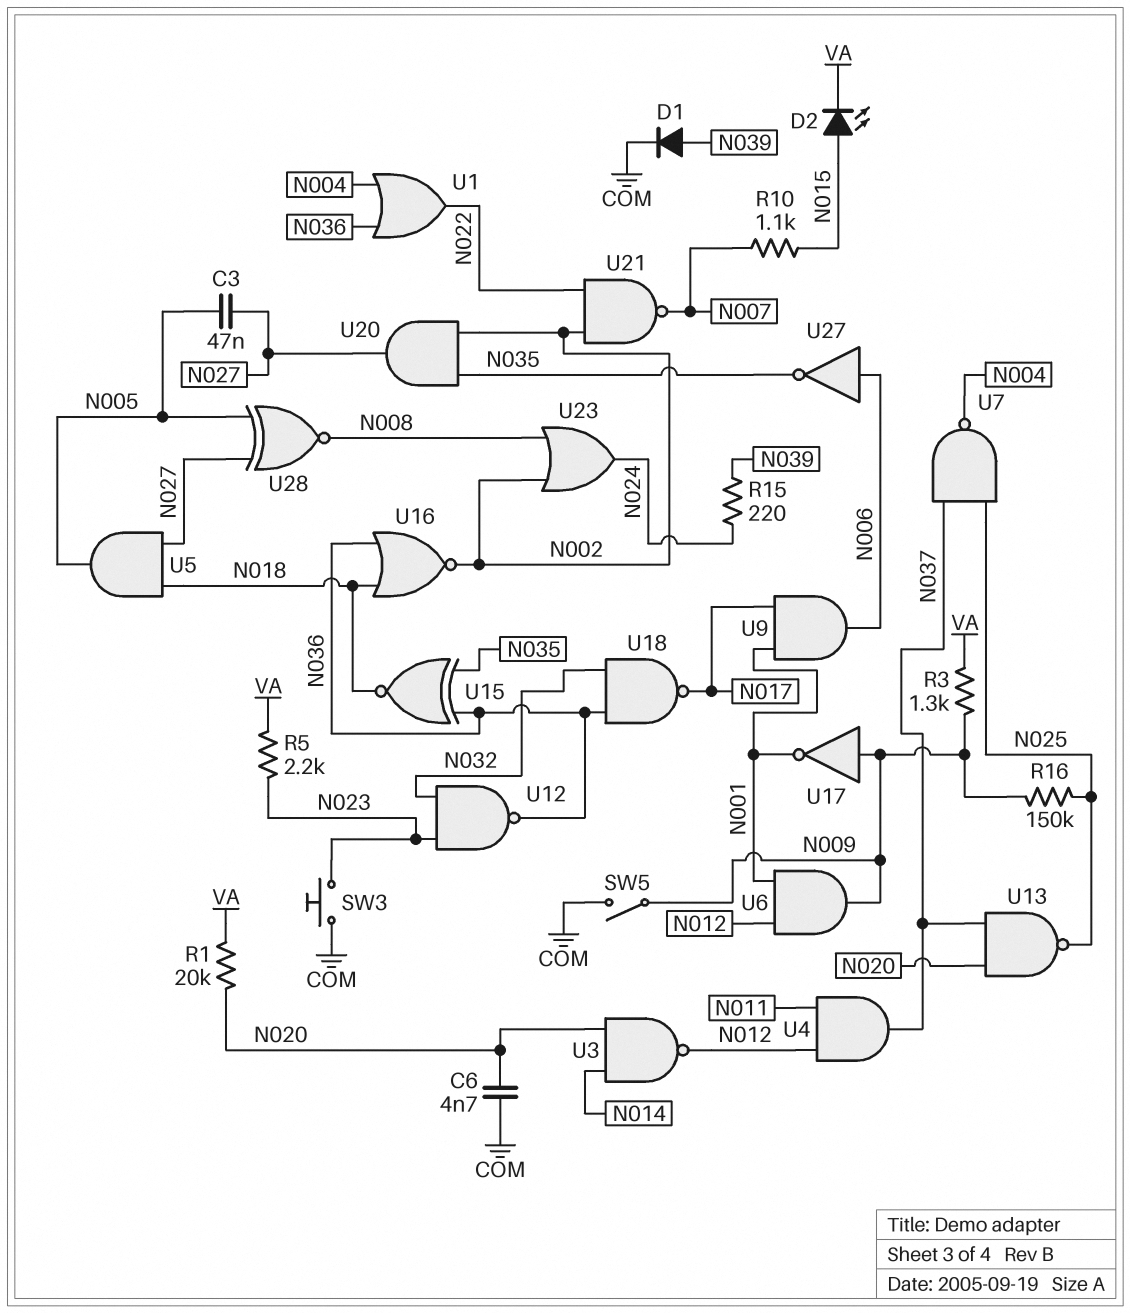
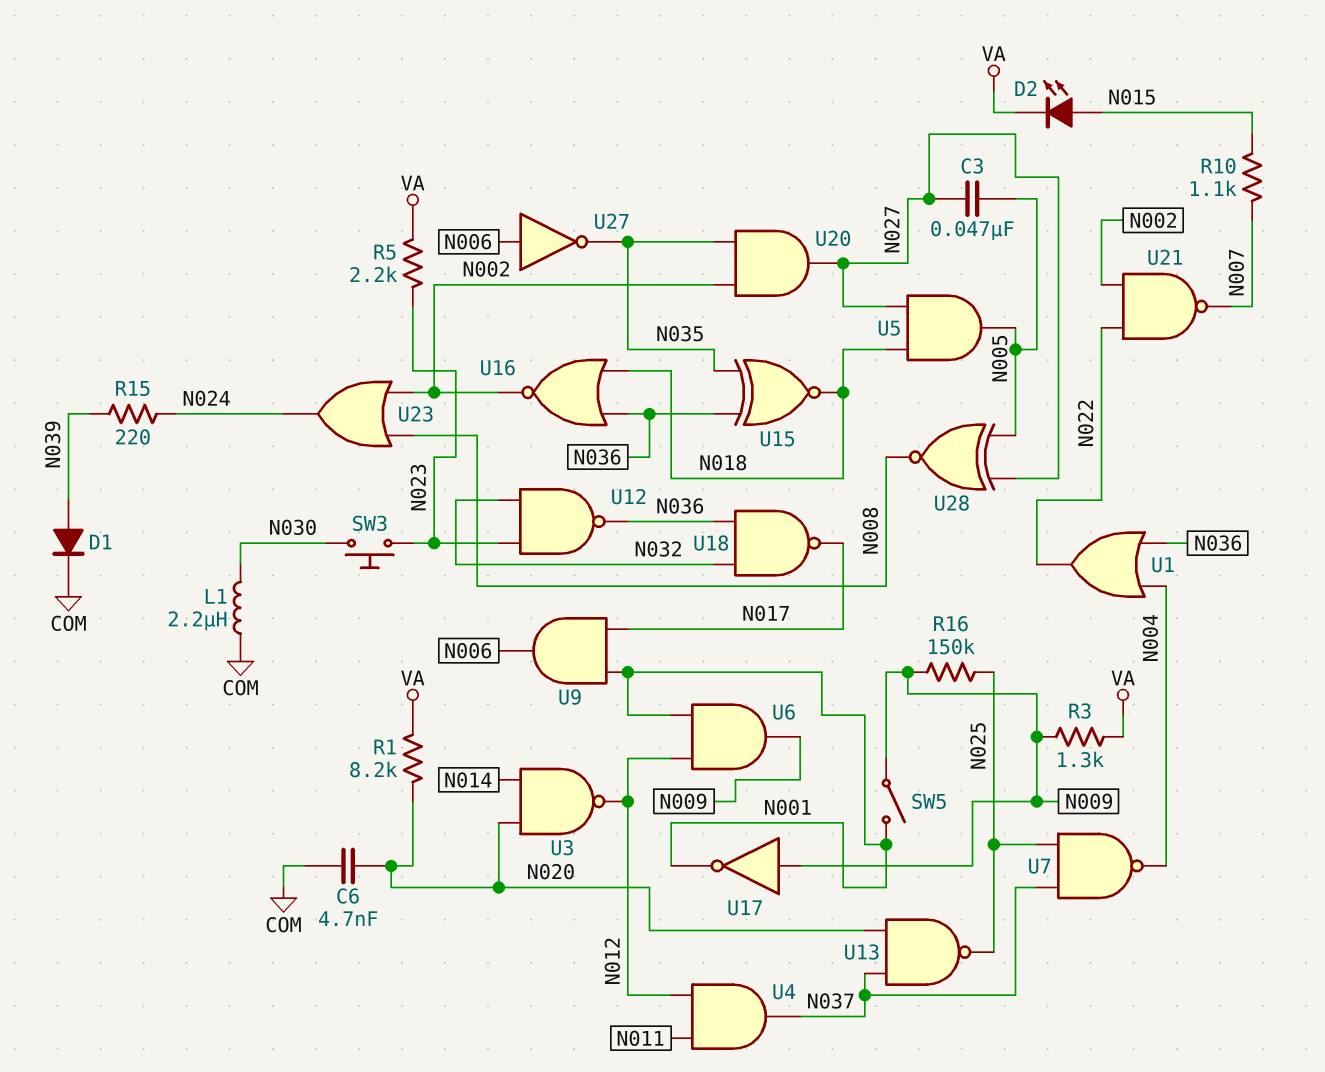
L1: none -> 2.2uH (COM, N030)
R1: 20k (N020, VA) -> 8.2k (N020, VA)
SW3: button (COM, N023) -> button (N023, N030)
SW5: switch (COM, N009) -> switch (N001, N009)

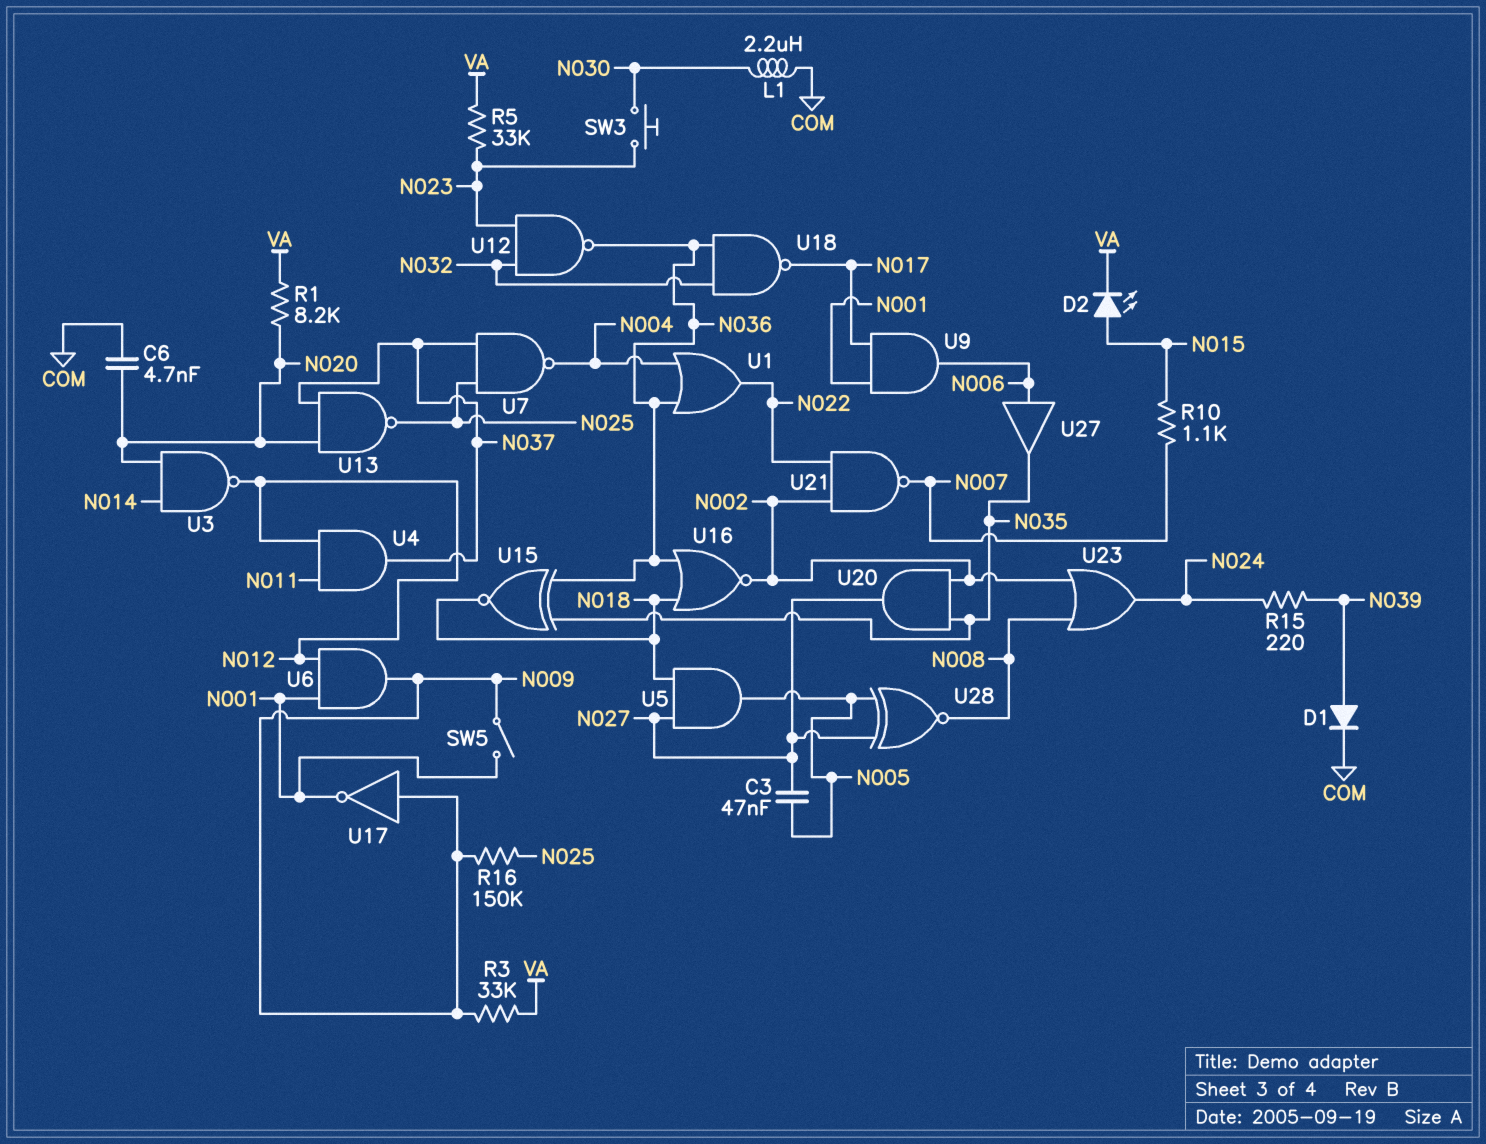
R3: 1.3k (N009, VA) -> 33k (N009, VA)
R5: 2.2k (N023, VA) -> 33k (N023, VA)
U27: NOT (in N006, out N035) -> buffer (in N006, out N035)

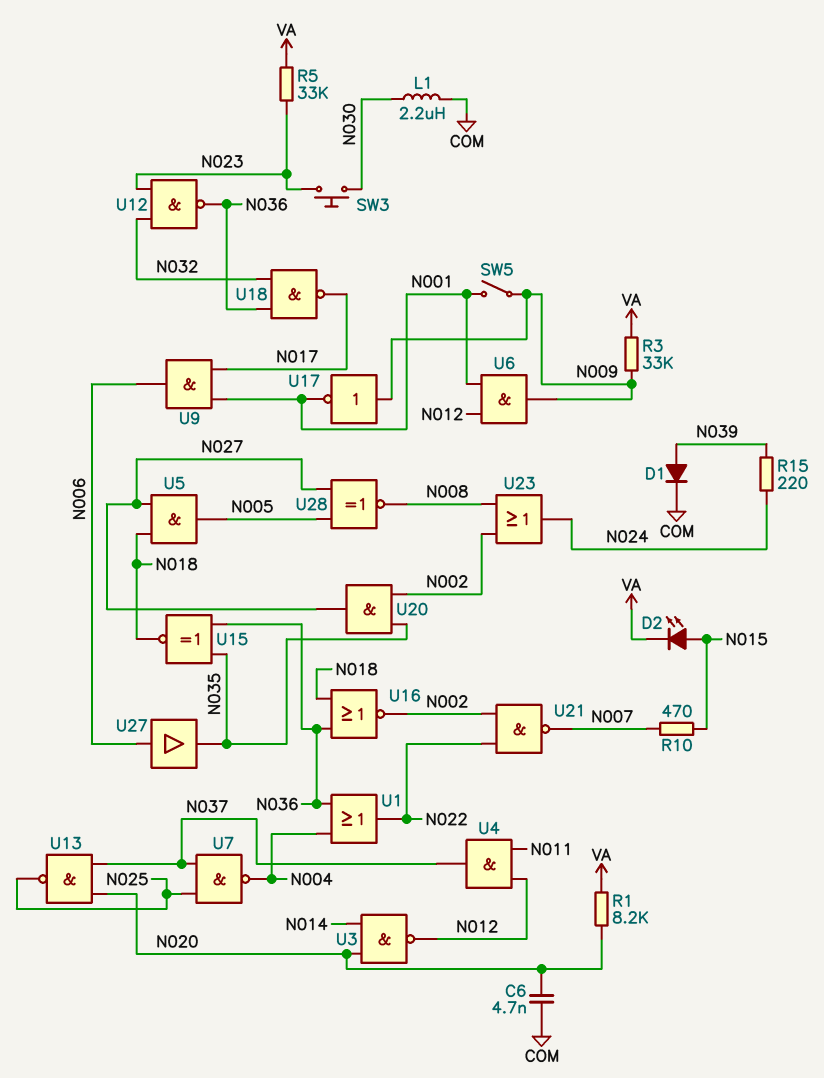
C3: 47nF (N005, N027) -> none
R10: 1.1k (N007, N015) -> 470 (N007, N015)
R16: 150k (N009, N025) -> none

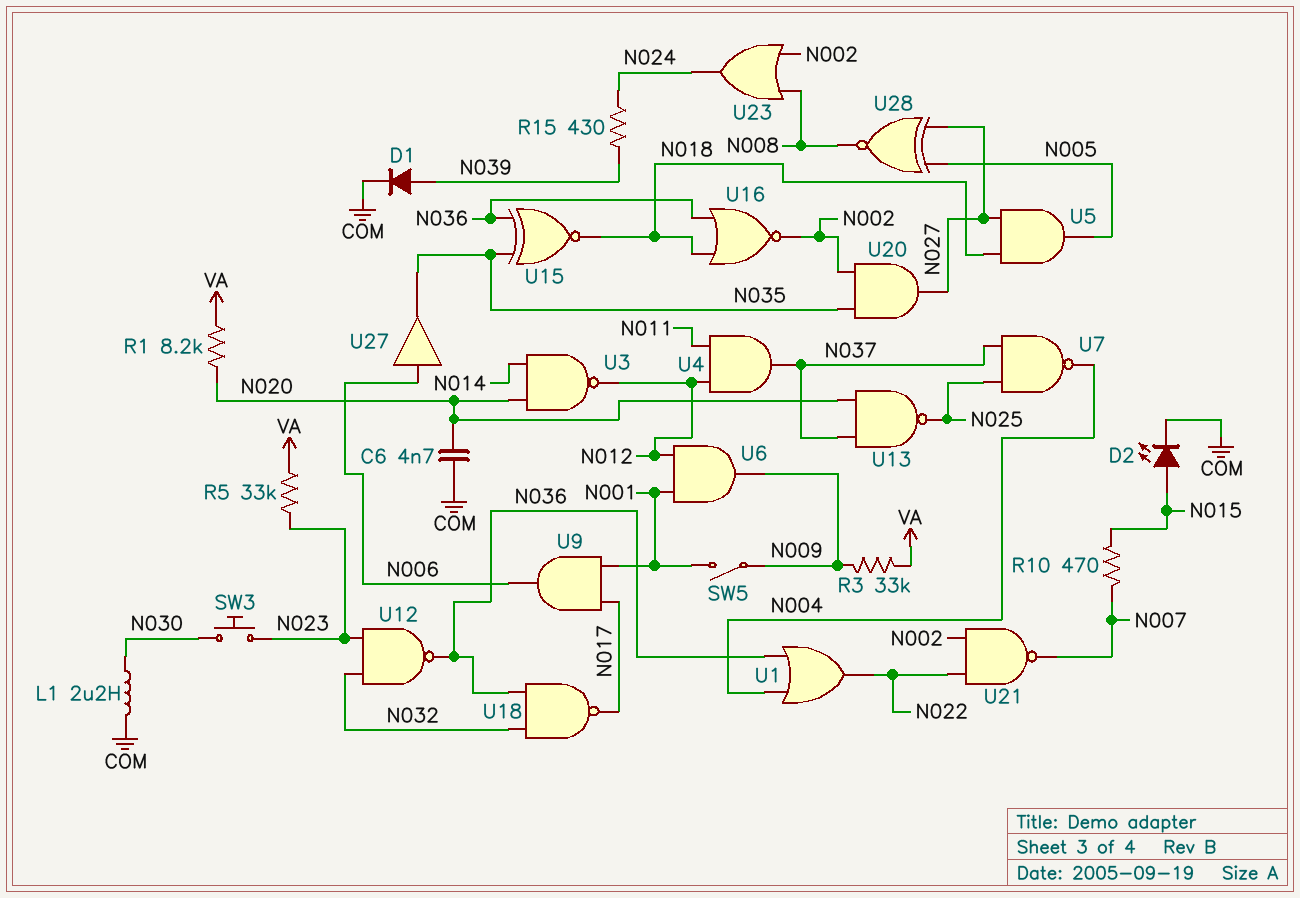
D2: LED (A N015, K VA) -> LED (A N015, K COM)
R15: 220 (N024, N039) -> 430 (N024, N039)
U17: NOT (in N009, out N001) -> none

